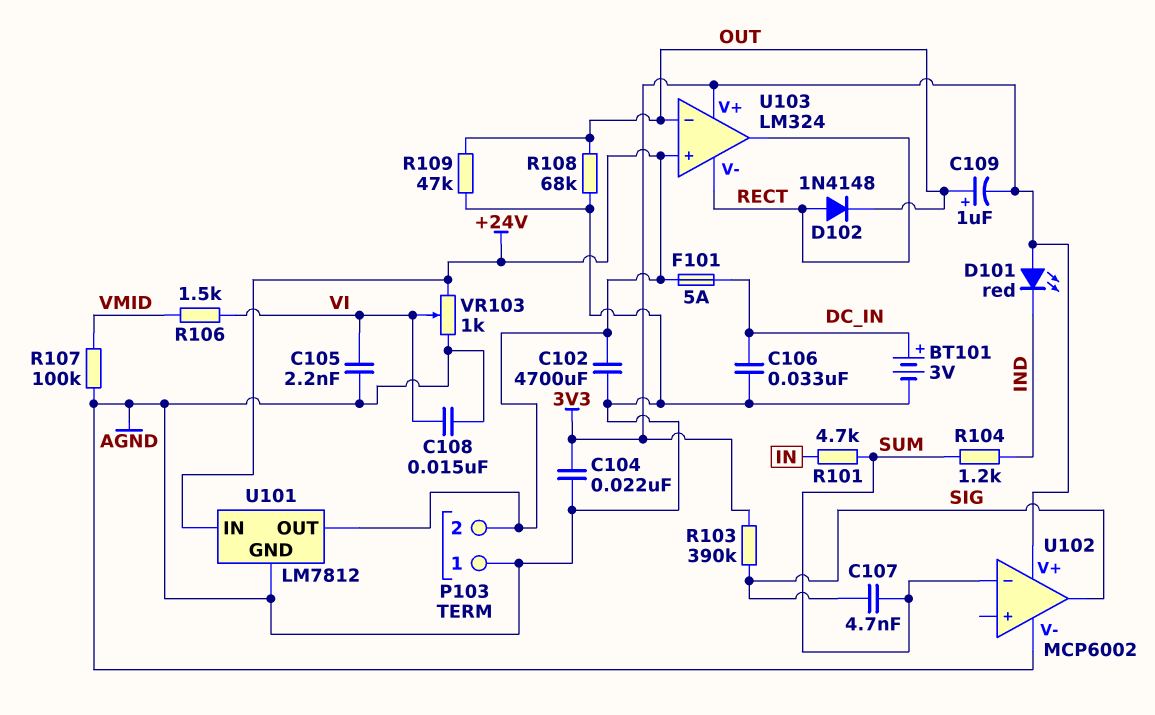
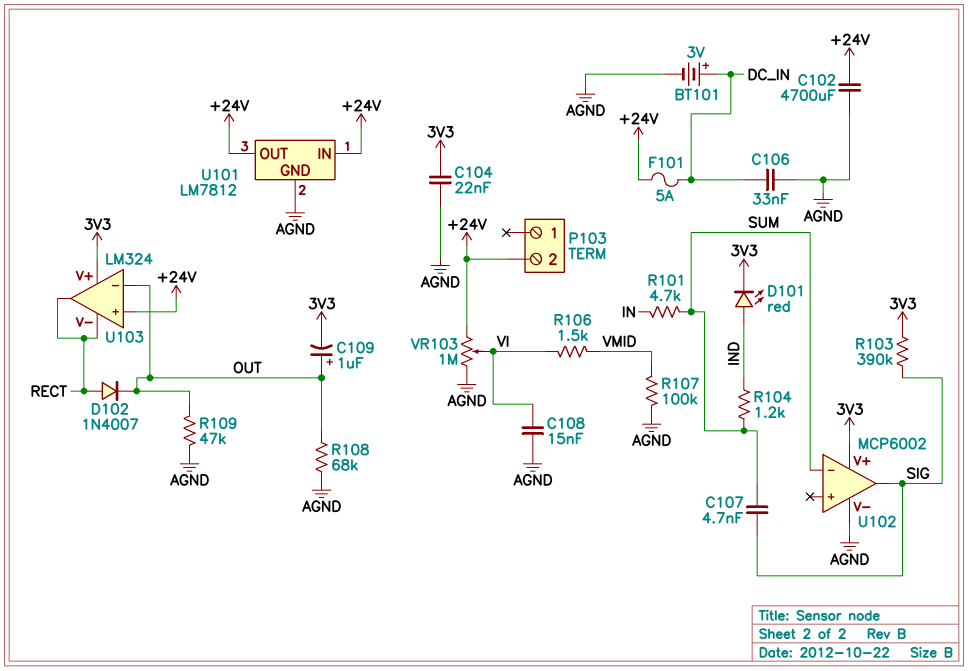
C105: 2.2nF (AGND, VI) -> none
D101: LED red (A 3V3, K IND) -> LED red (A IND, K 3V3)
D102: diode 1N4148 (A RECT, K OUT) -> diode 1N4007 (A RECT, K OUT)
P103 pin 1: AGND -> none
VR103: 1k (+24V, AGND, wiper VI) -> 1M (+24V, AGND, wiper VI)

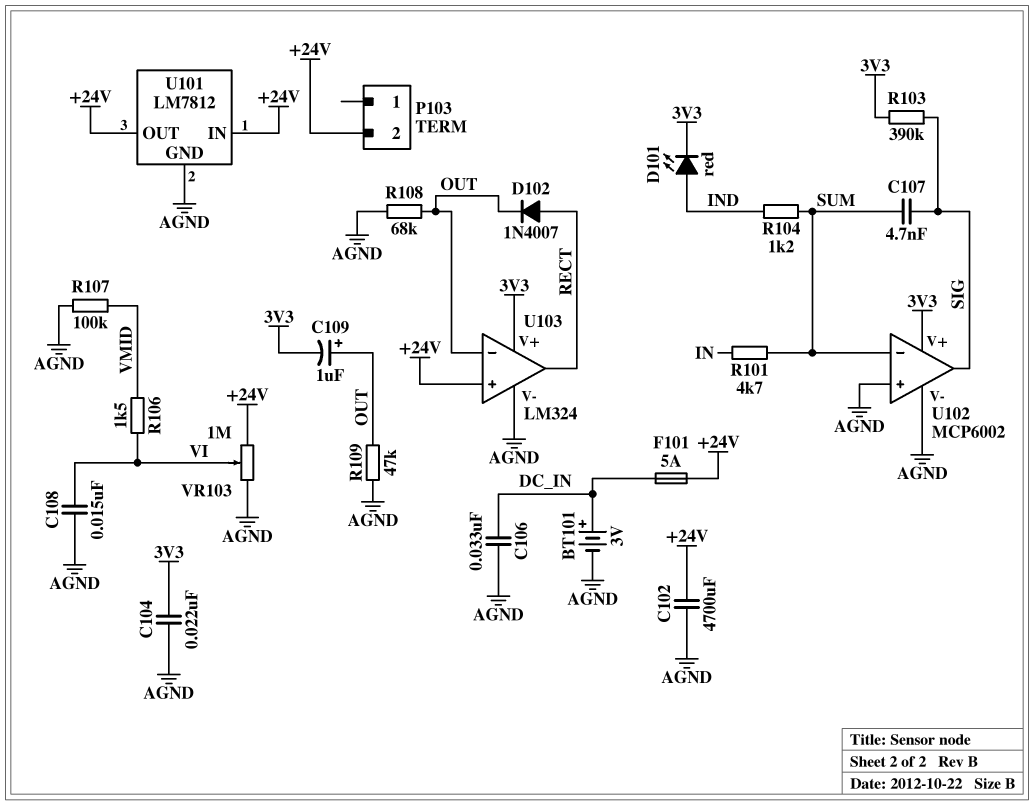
U102 pin in+: none -> AGND
U103 pin V-: RECT -> AGND

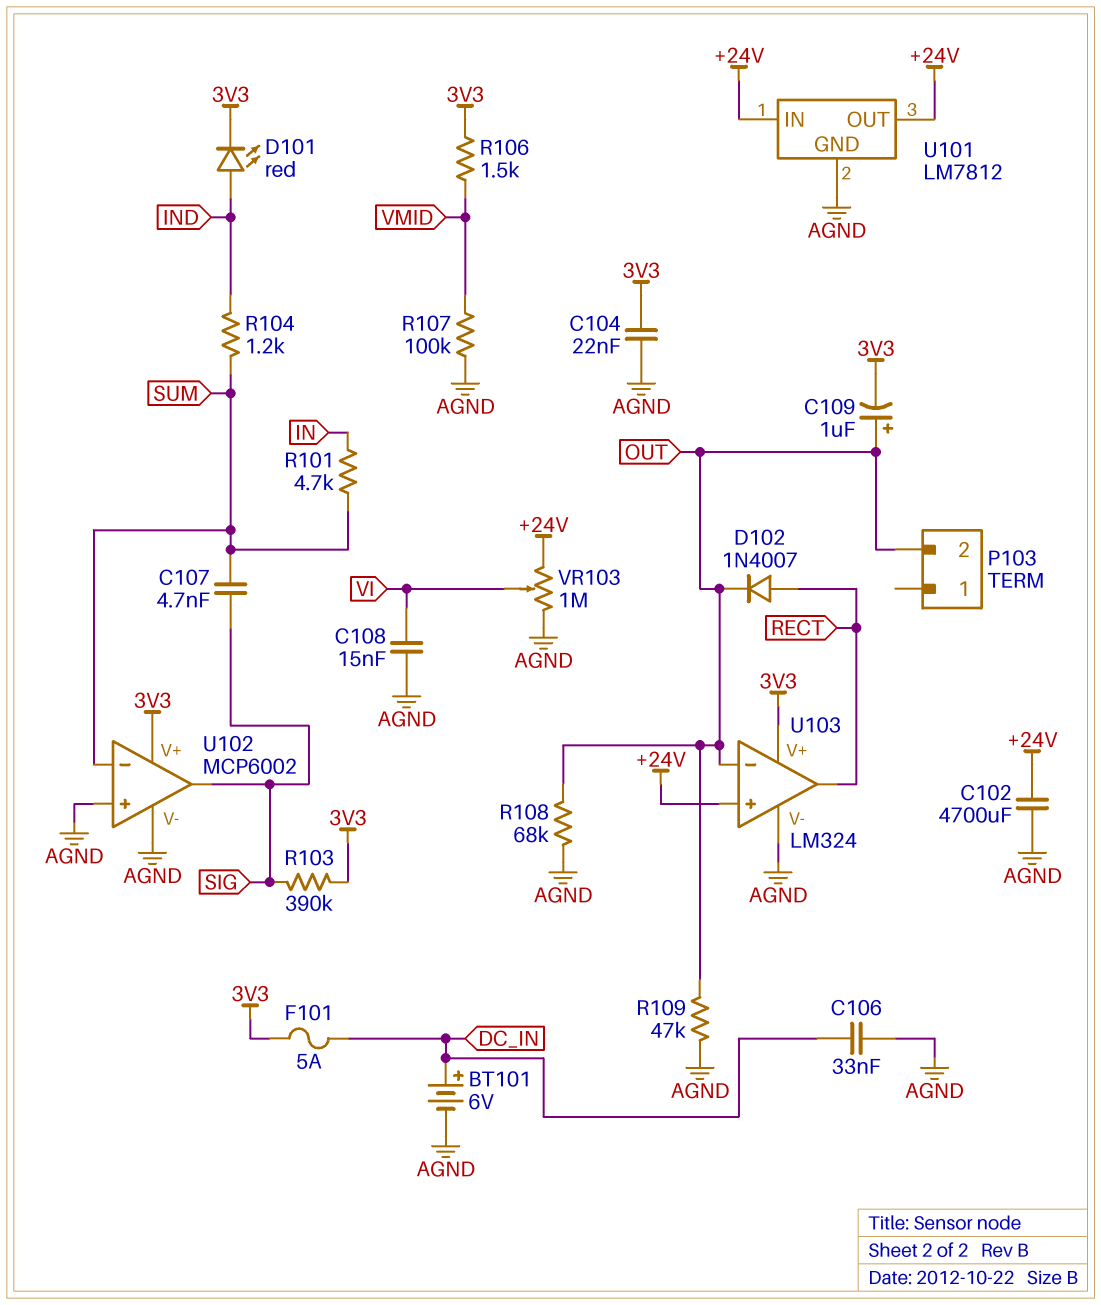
BT101: 3V (plus DC_IN, minus AGND) -> 6V (plus DC_IN, minus AGND)
F101: 5A (+24V, DC_IN) -> 5A (3V3, DC_IN)
P103 pin 2: +24V -> OUT
R106: 1.5k (VI, VMID) -> 1.5k (3V3, VMID)

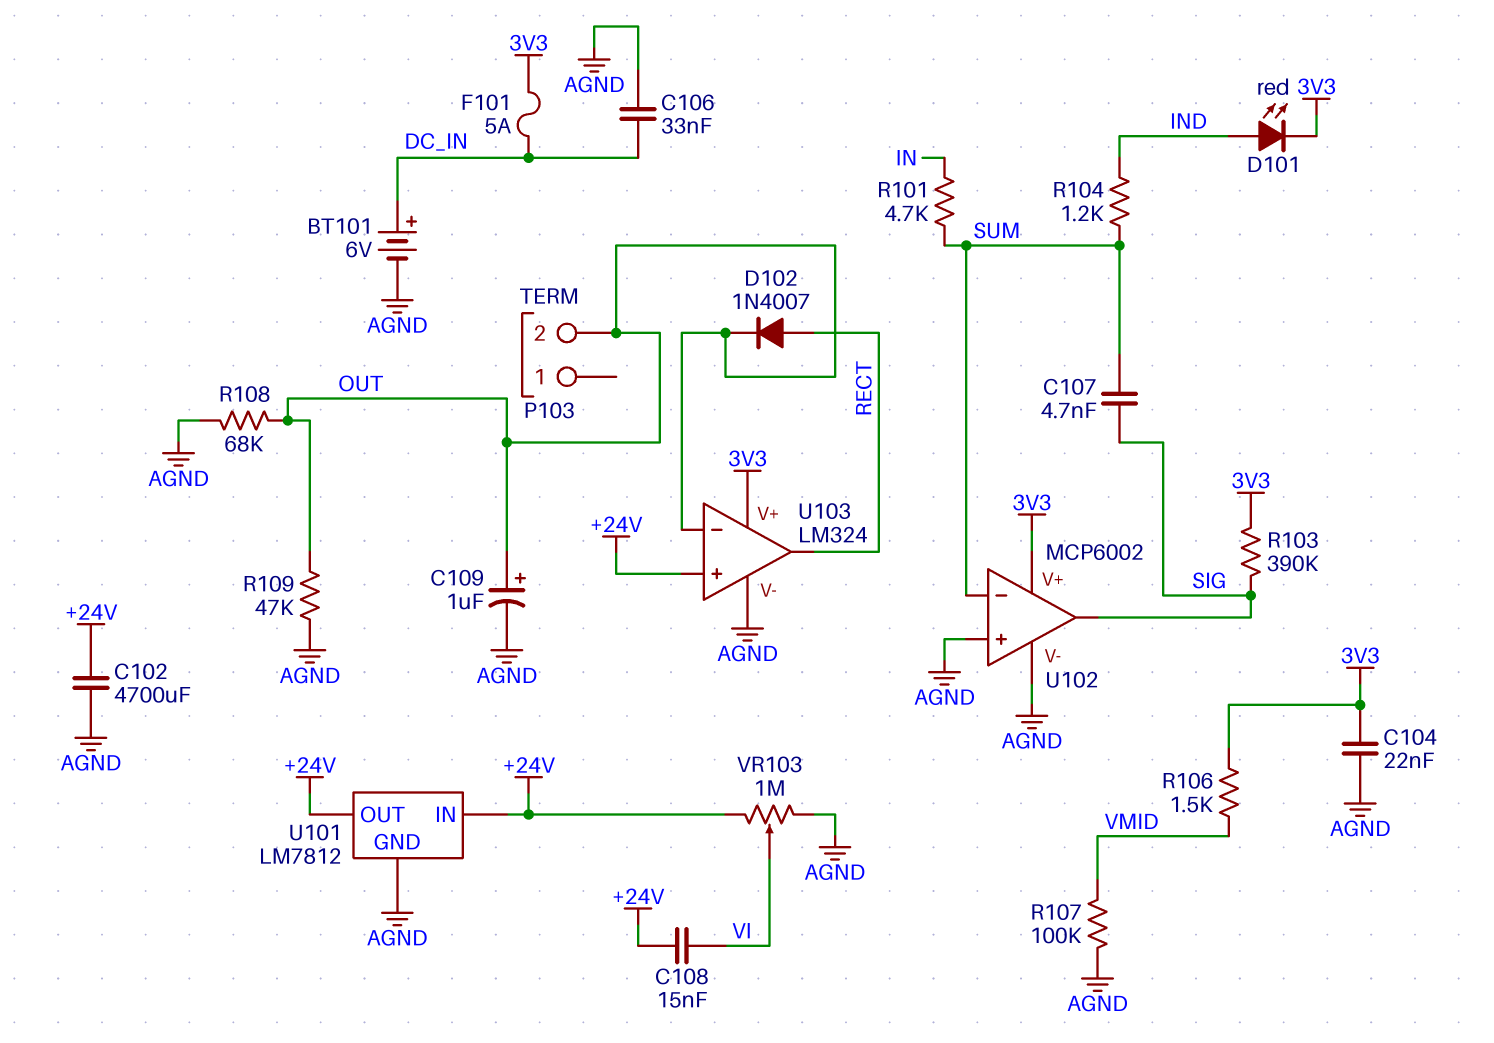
C108: 15nF (AGND, VI) -> 15nF (+24V, VI)
C109: 1uF (plus OUT, minus 3V3) -> 1uF (plus OUT, minus AGND)

